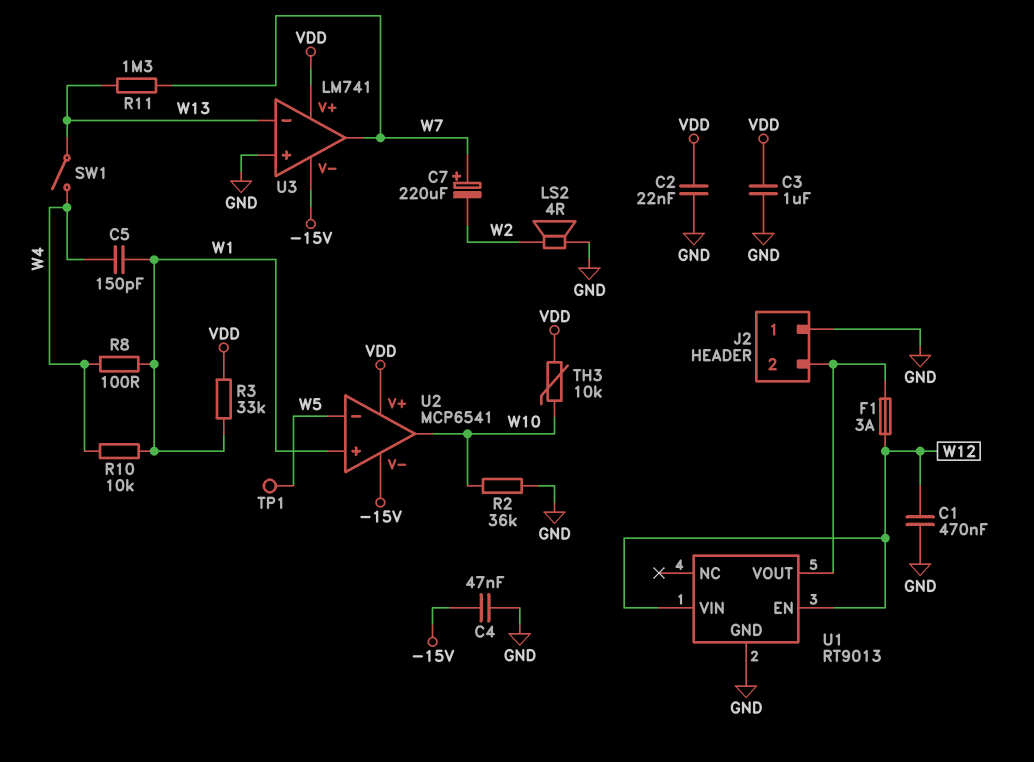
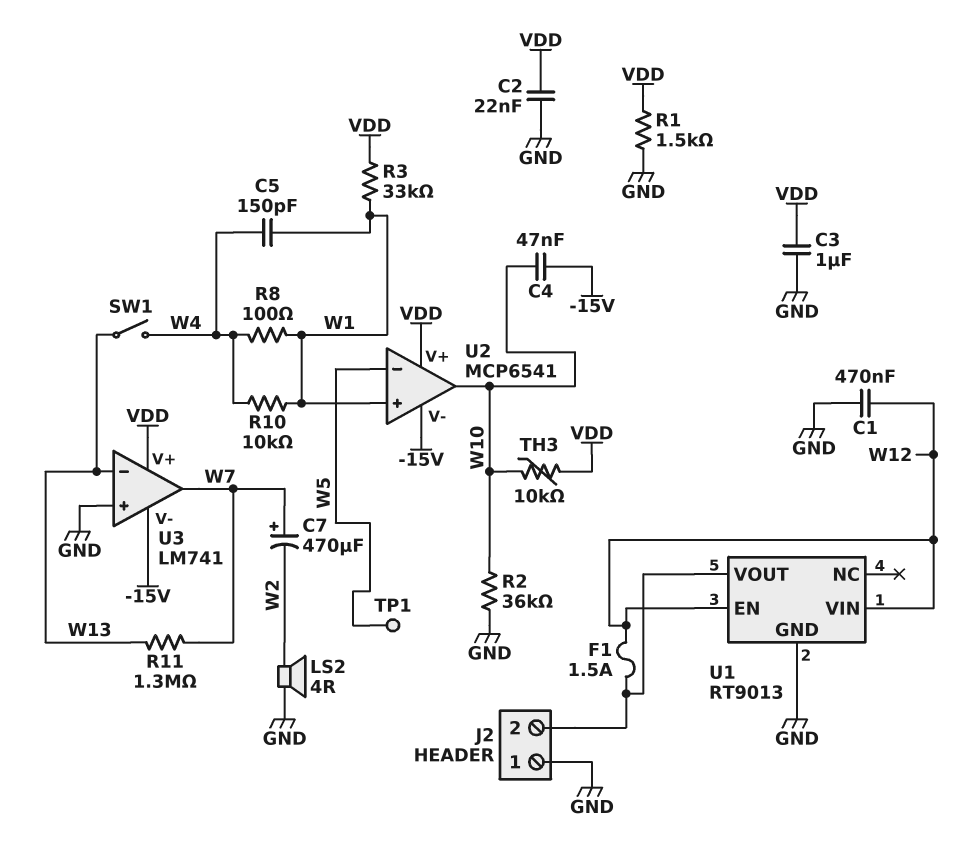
C4: 47nF (-15V, GND) -> 47nF (-15V, W10)
C7: 220uF (plus W7, minus W2) -> 470uF (plus W7, minus W2)
F1: 3A (J2/2, W12) -> 1.5A (J2/2, W12)
R1: none -> 1.5k (GND, VDD)

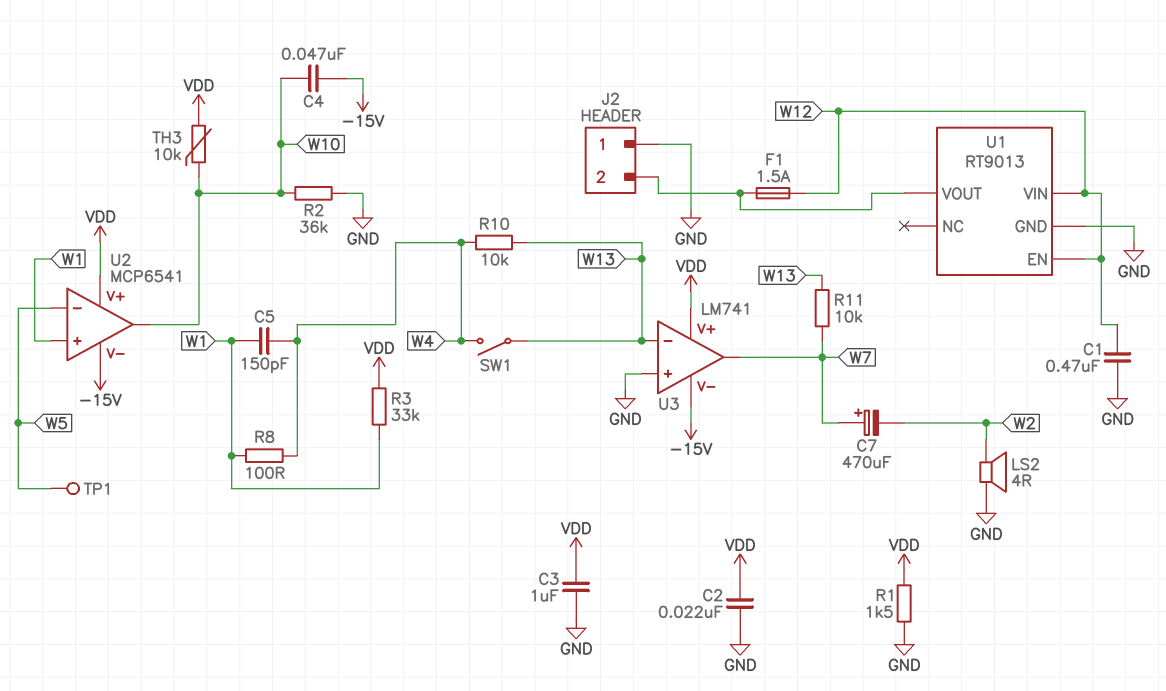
R10: 10k (W1, W4) -> 10k (W4, W13)
R11: 1.3M (W7, W13) -> 10k (W7, W13)

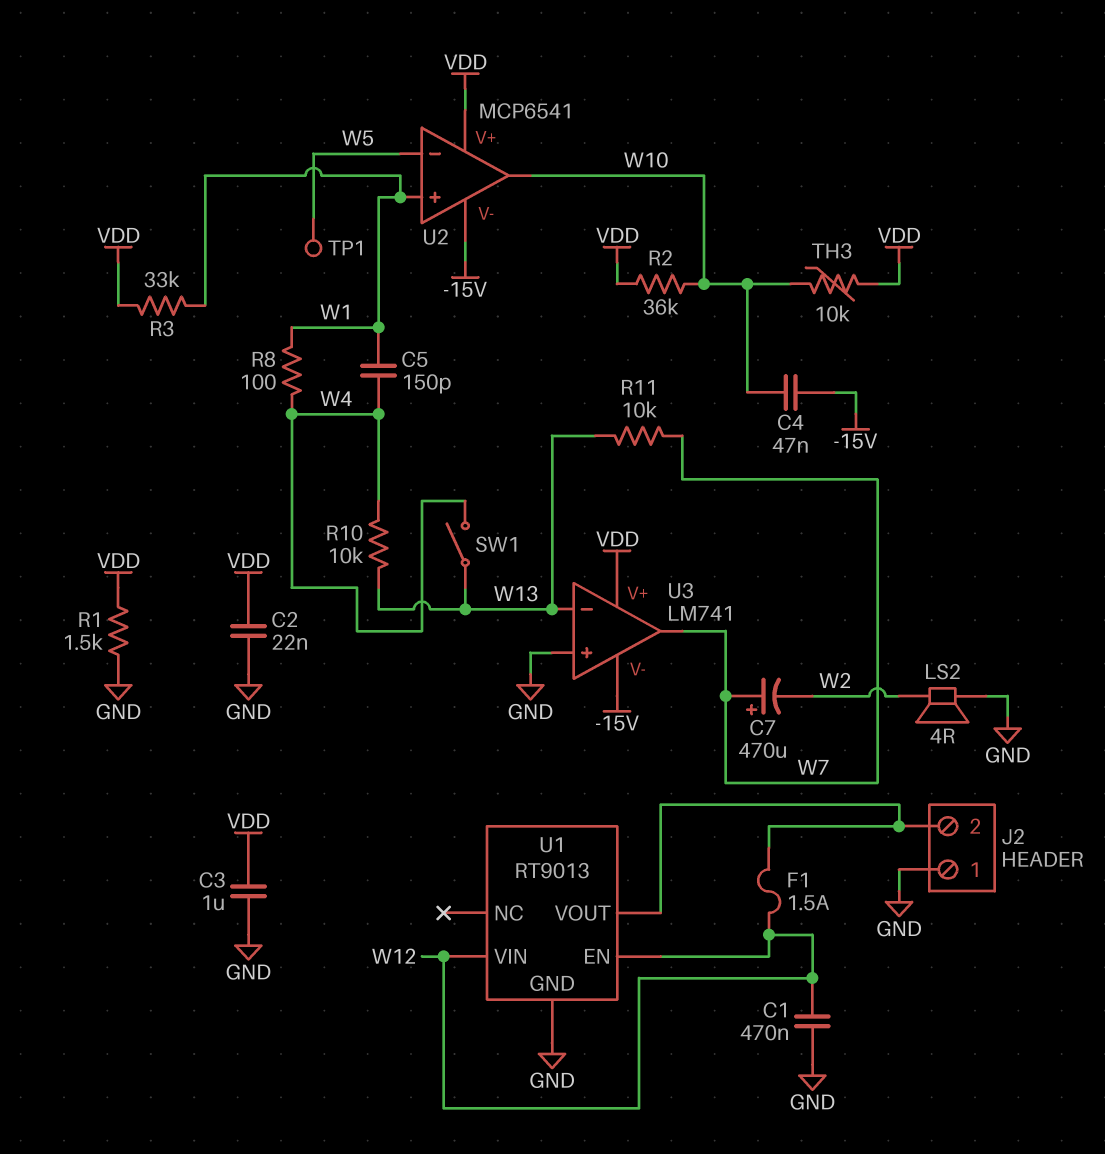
R2: 36k (GND, W10) -> 36k (VDD, W10)

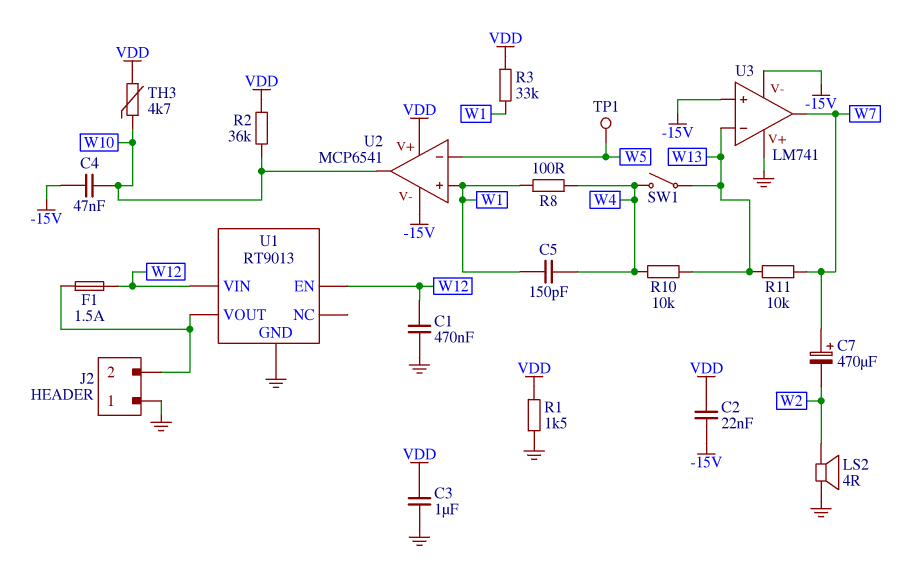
C2: 22nF (GND, VDD) -> 22nF (-15V, VDD)
TH3: 10k (VDD, W10) -> 4.7k (VDD, W10)
U3 pin V+: VDD -> GND
U3 pin in+: GND -> -15V

